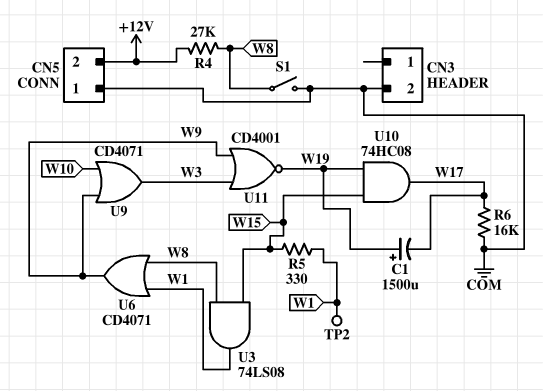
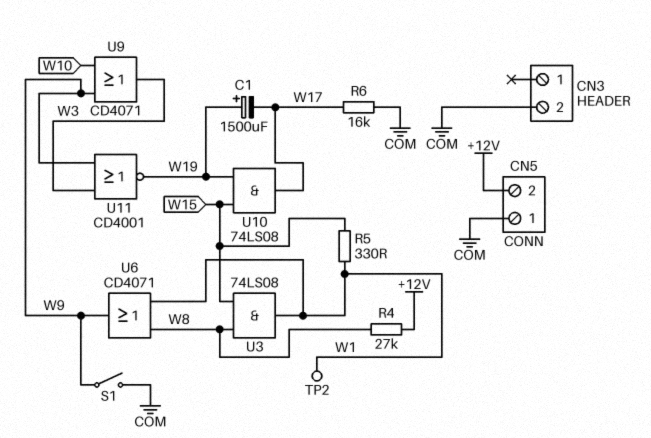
S1: switch (COM, W8) -> switch (COM, W9)
U10: AND 74HC08 (in W15, in W19, out W17) -> AND 74LS08 (in W15, in W19, out W17)

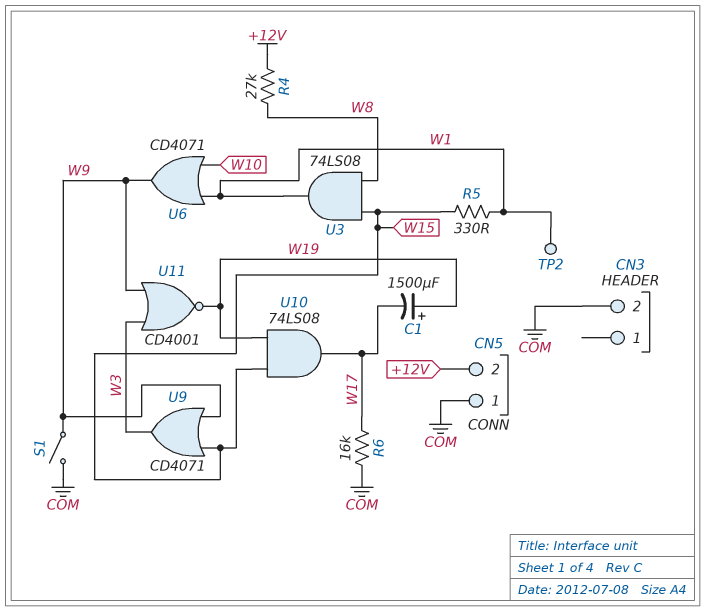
U6: OR CD4071 (in W1, in W8, out W9) -> OR CD4071 (in W1, in W10, out W9)
U9: OR CD4071 (in W9, in W10, out W3) -> OR CD4071 (in W9, in W15, out W3)

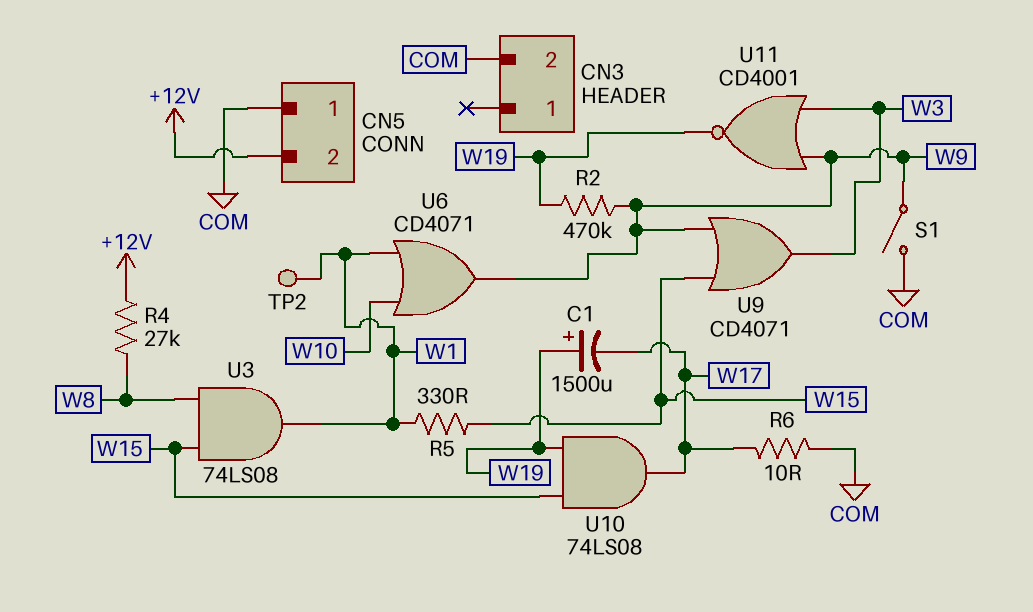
R2: none -> 470k (W9, W19)
R6: 16k (COM, W17) -> 10 (COM, W17)

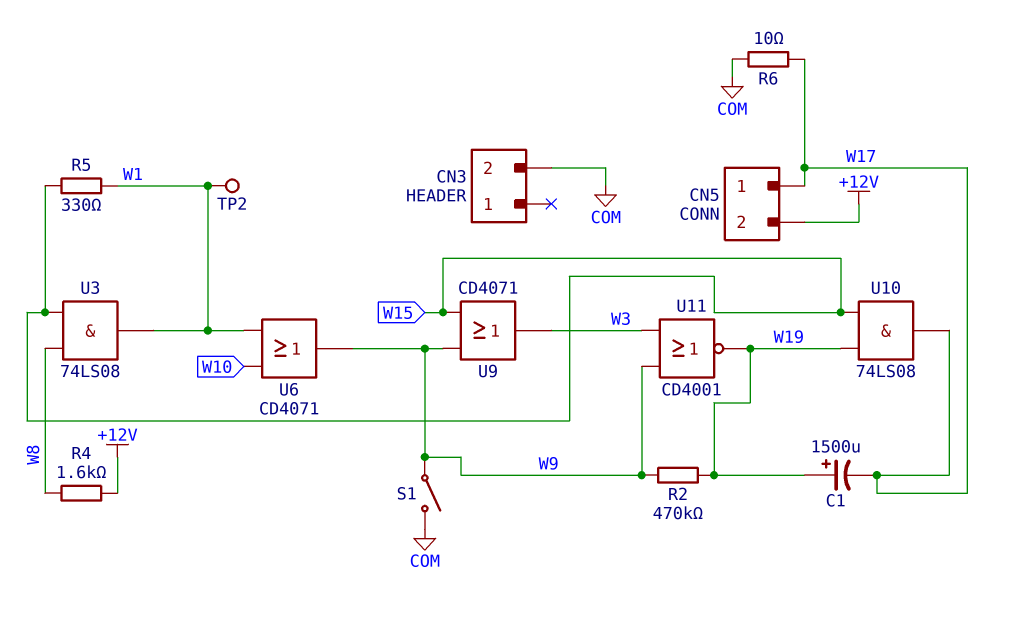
CN5 pin 1: COM -> W17
R4: 27k (+12V, W8) -> 1.6k (+12V, W8)

